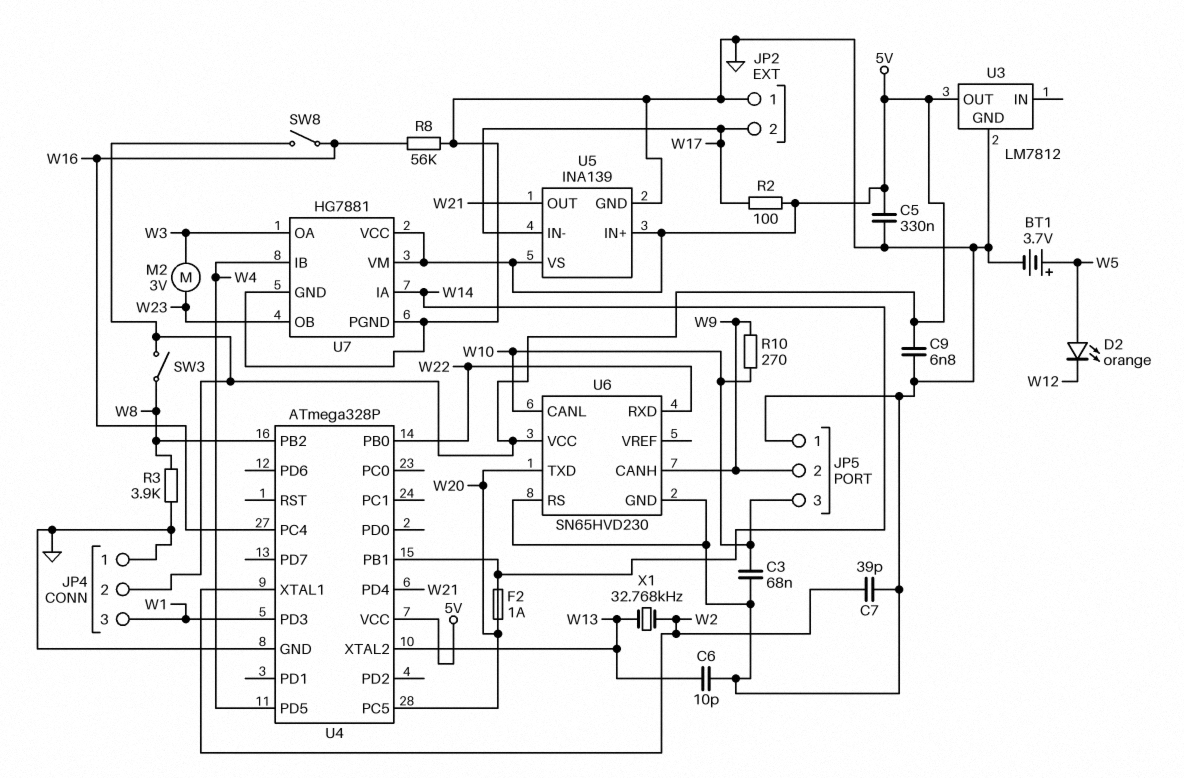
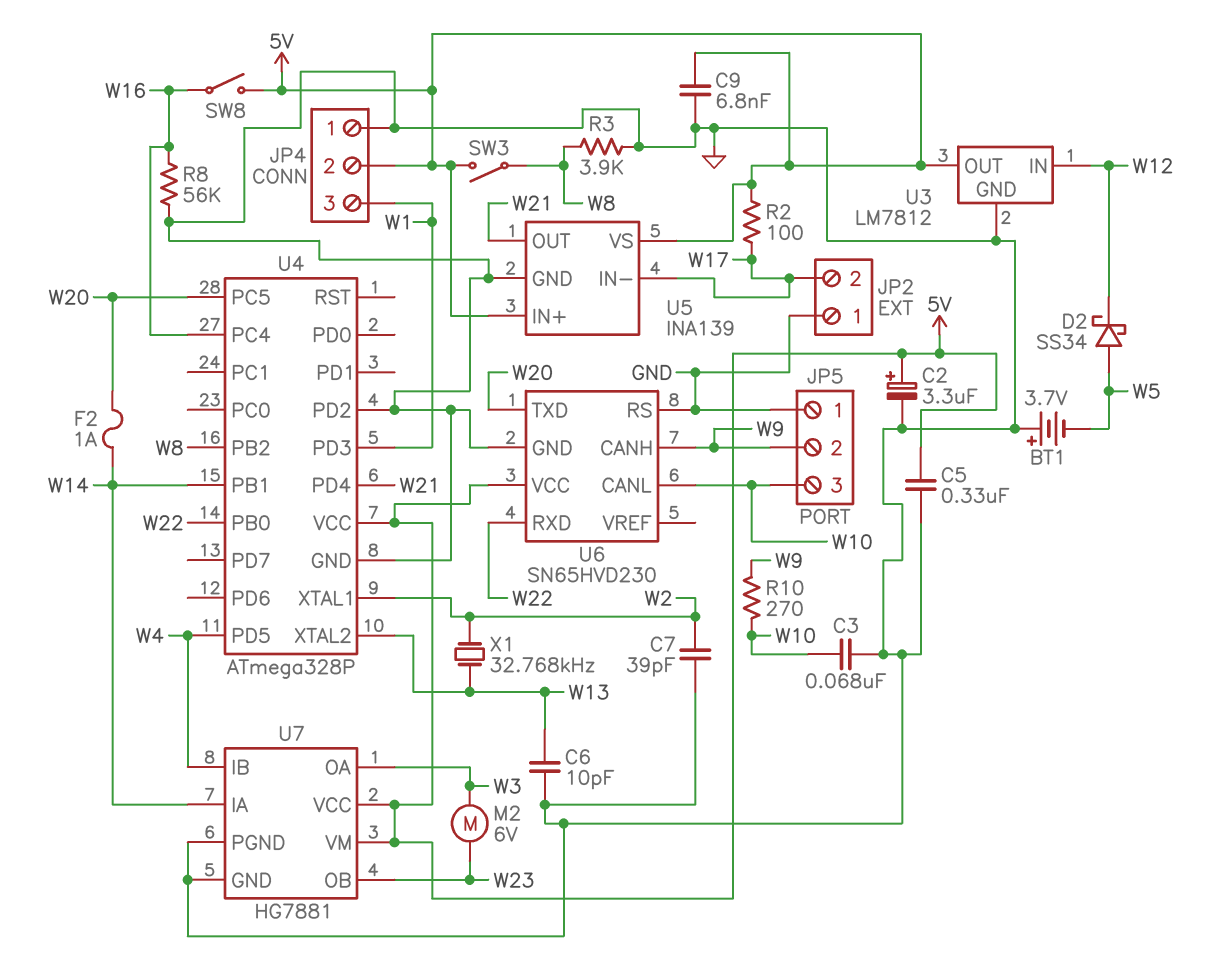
BT1: 3.7V (plus W5, minus GND) -> 3.7V (plus GND, minus W5)
C2: none -> 3.3uF (plus 5V, minus GND)
D2: LED orange (A W5, K W12) -> schottky SS34 (A W5, K W12)
M2: motor 3V (W3, W23) -> motor 6V (W3, W23)
U3 pin IN: none -> W12
U4 pin PD2: none -> GND

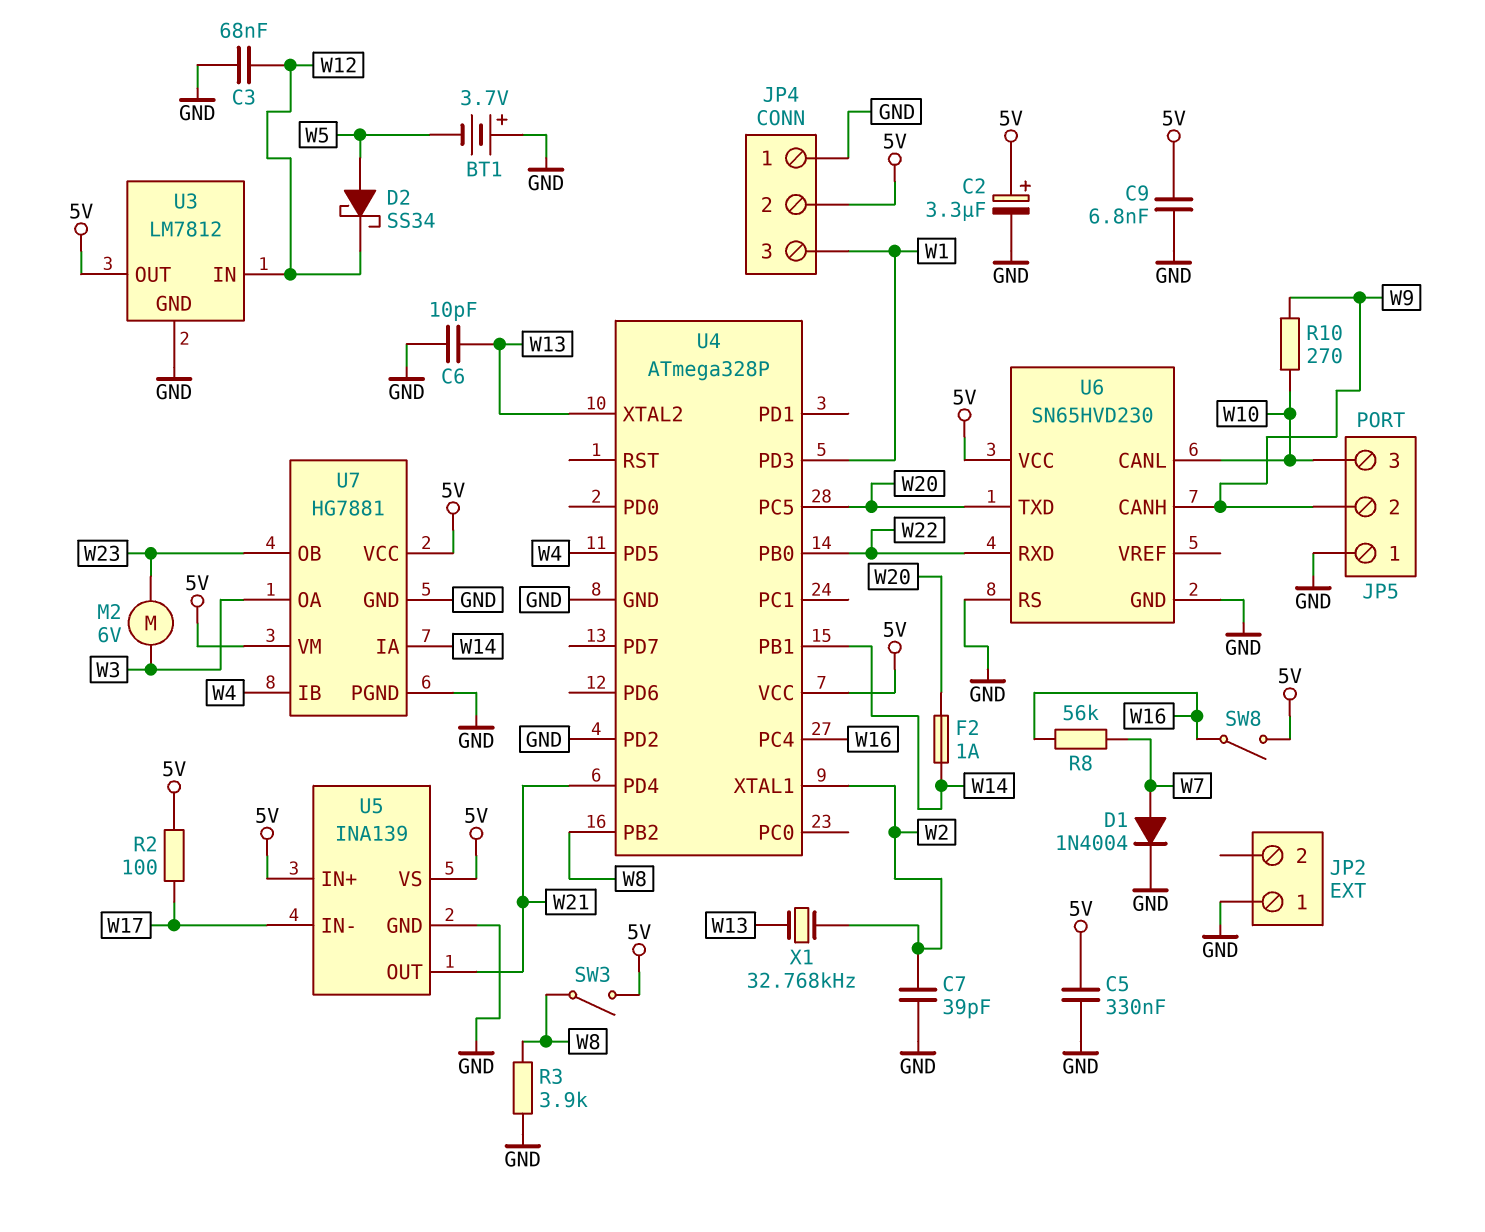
C3: 68nF (GND, W10) -> 68nF (GND, W12)
D1: none -> diode 1N4004 (A W7, K GND)
JP2 pin 2: W17 -> none
R8: 56k (GND, W16) -> 56k (W7, W16)

